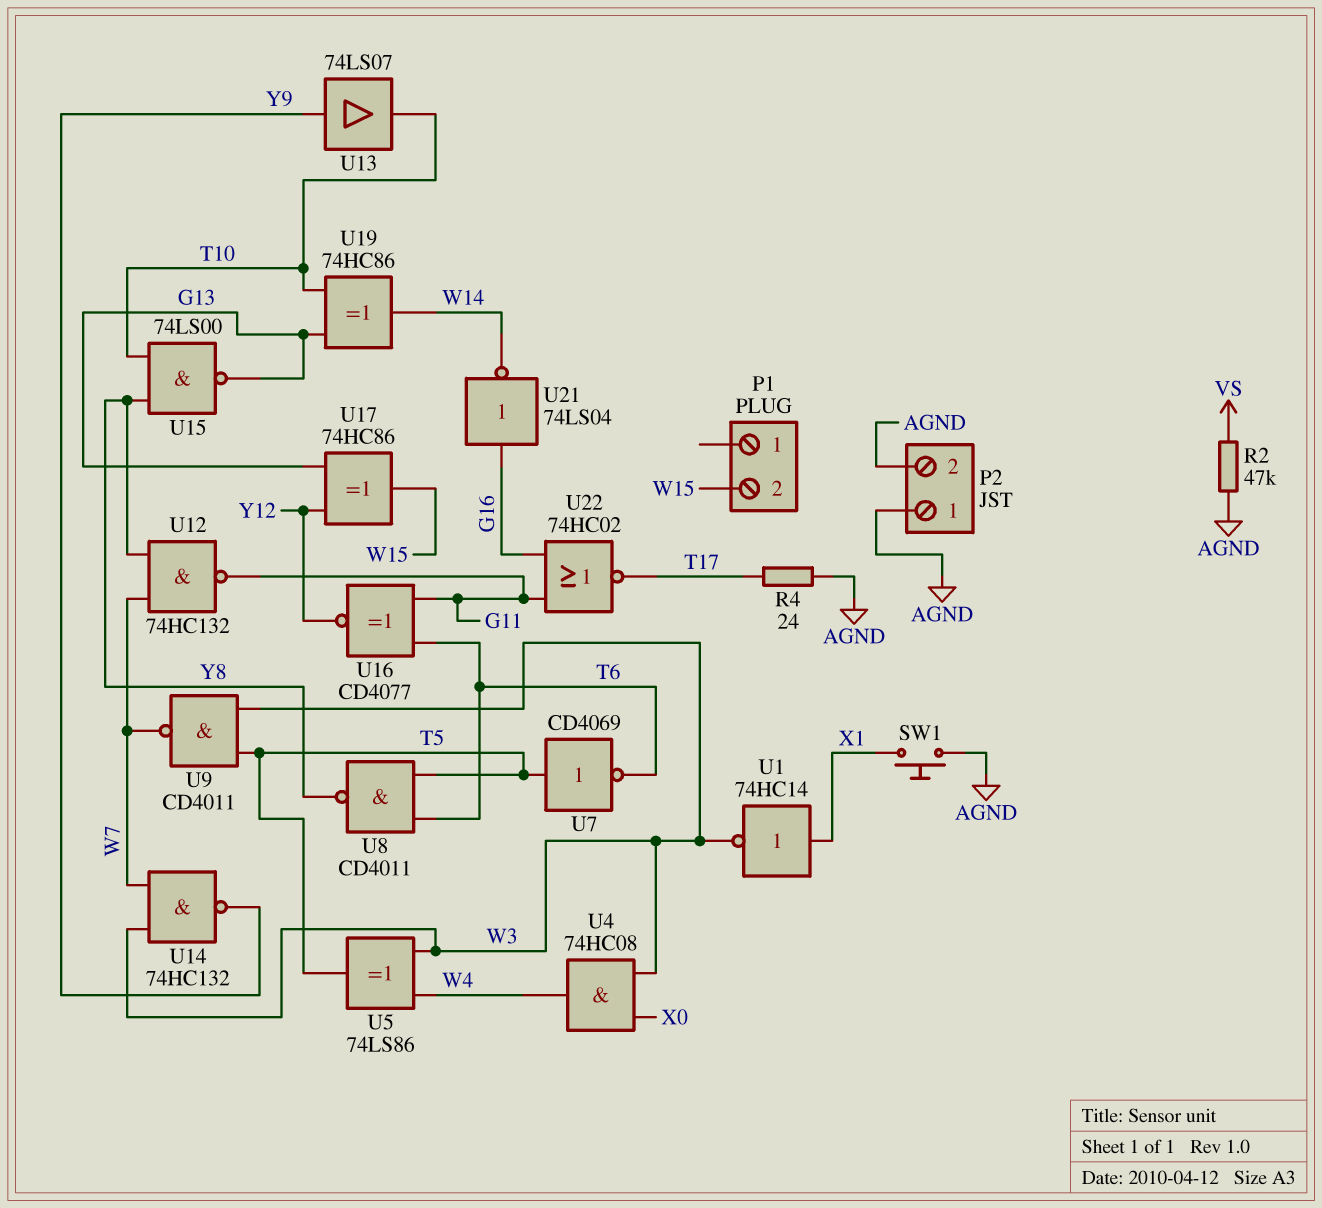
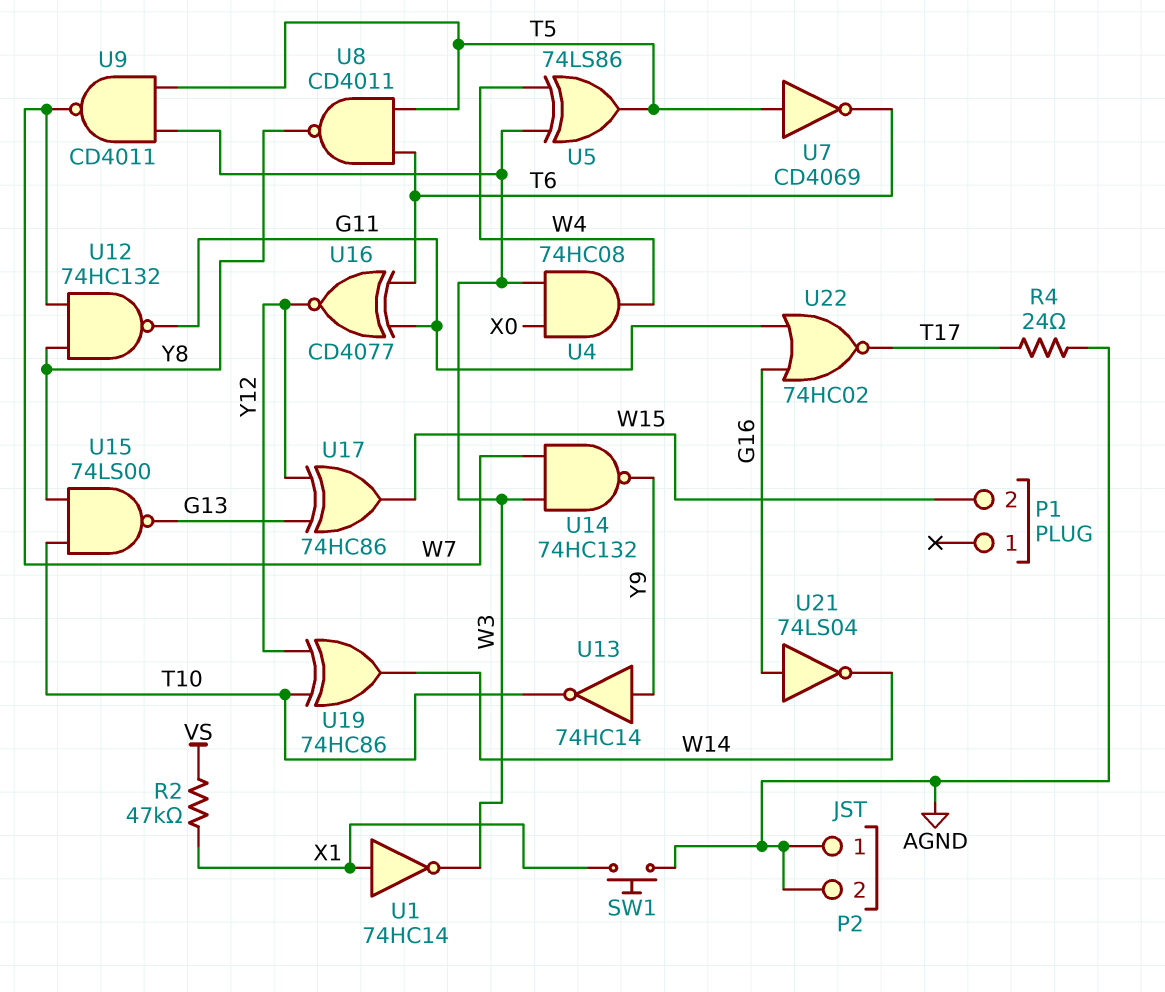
R2: 47k (AGND, VS) -> 47k (VS, X1)
U13: buffer 74LS07 (in Y9, out T10) -> NOT 74HC14 (in Y9, out T10)
U19: XOR 74HC86 (in G13, in T10, out W14) -> XOR 74HC86 (in T10, in Y12, out W14)

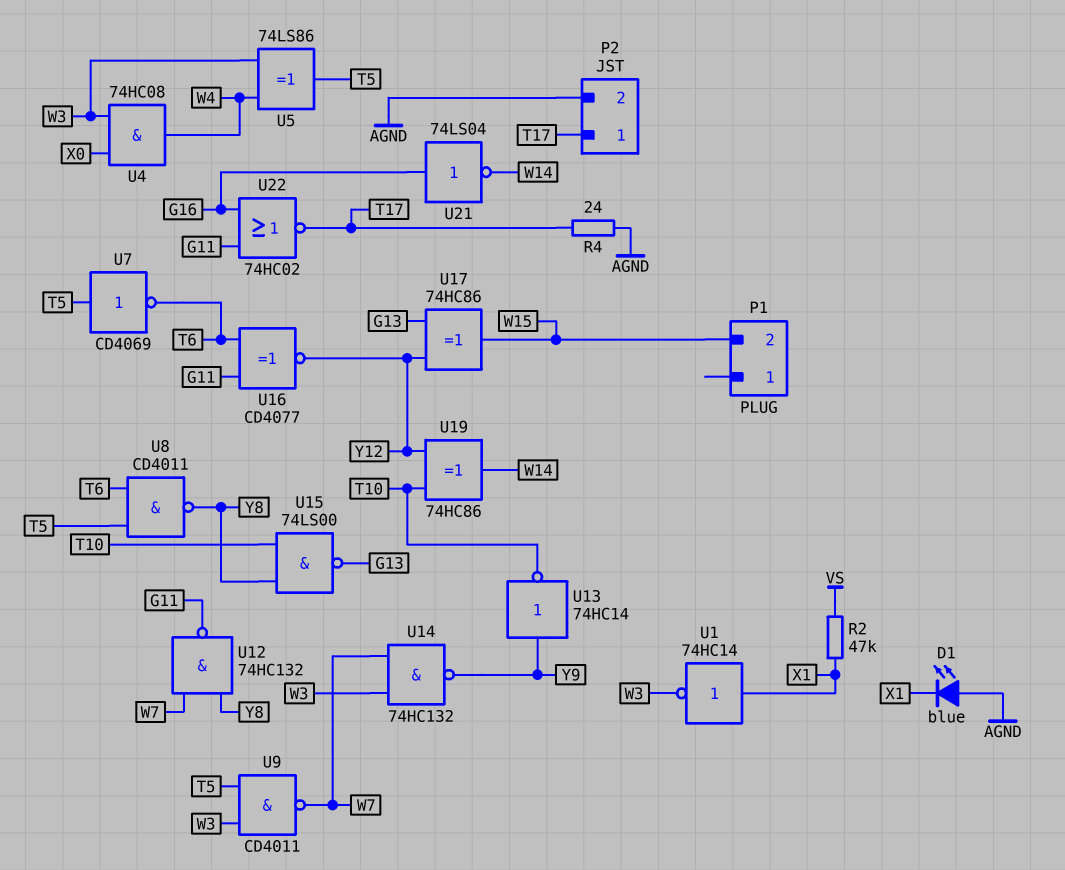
D1: none -> LED blue (A AGND, K X1)
P2 pin 1: AGND -> T17
SW1: button (AGND, X1) -> none

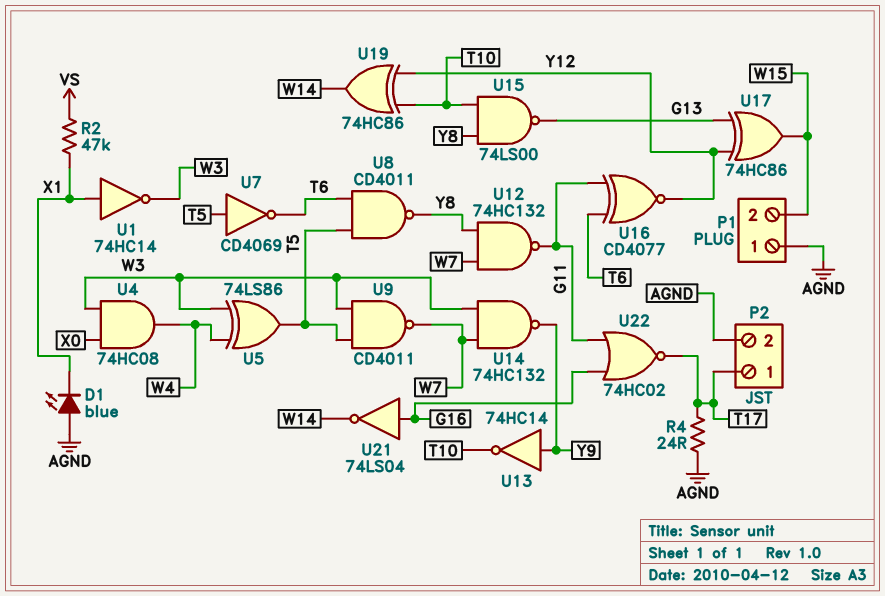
P1 pin 1: none -> AGND

